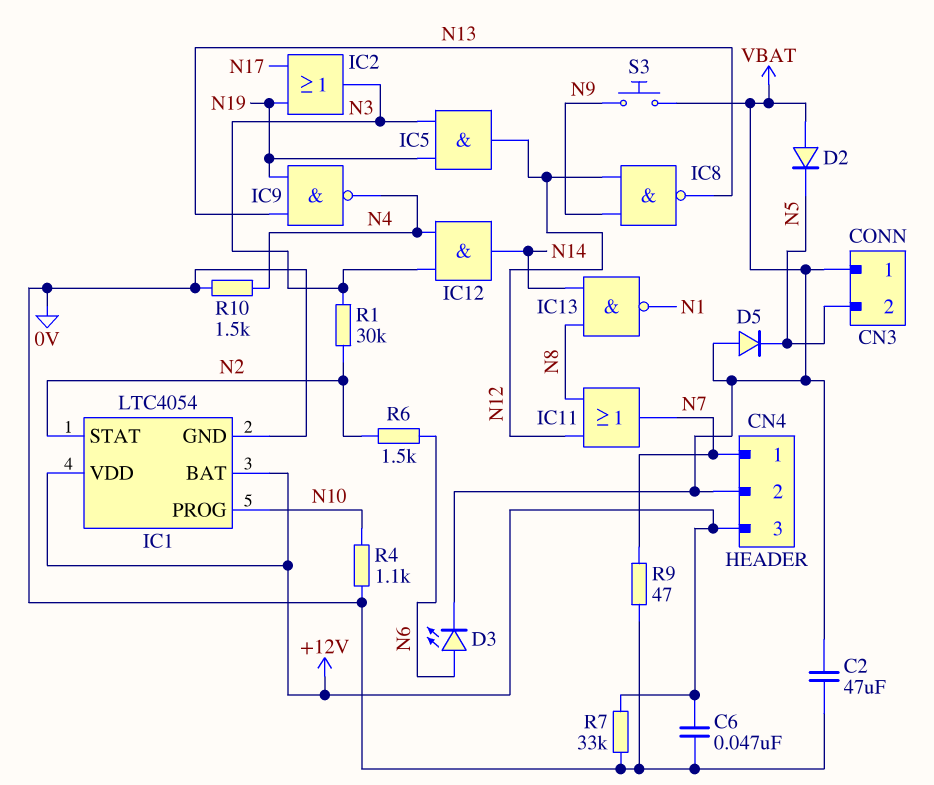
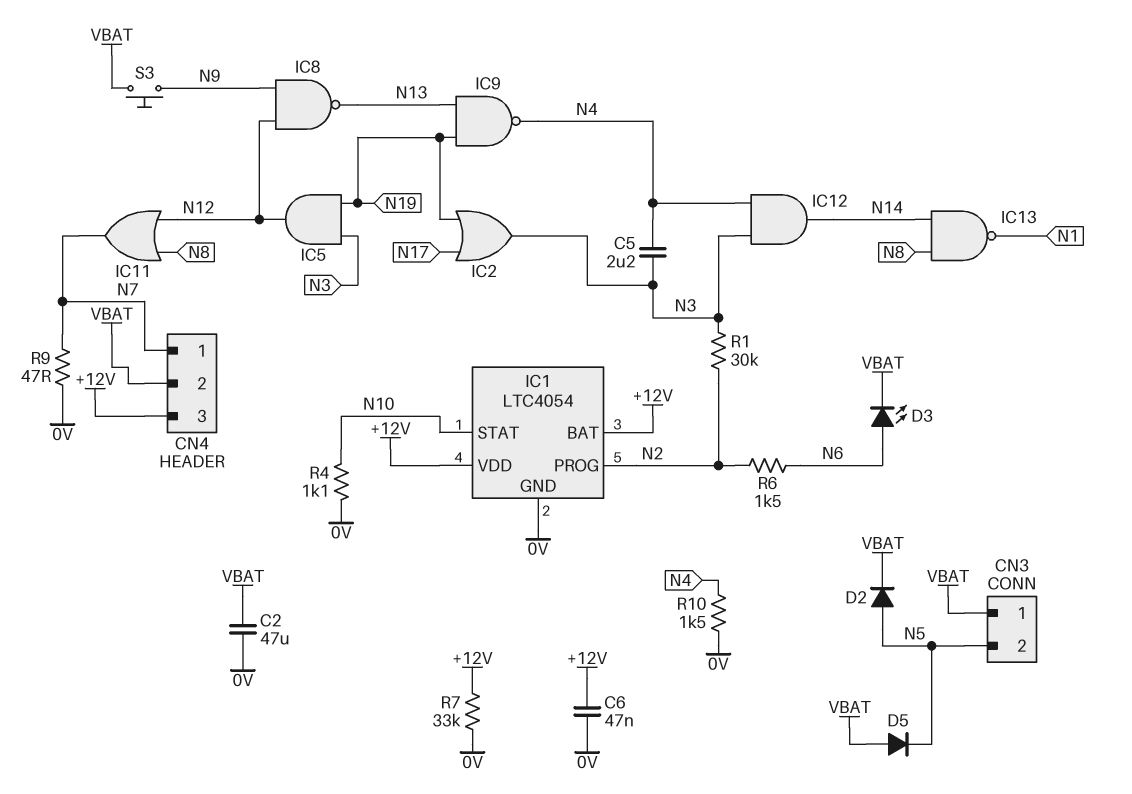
C5: none -> 2.2uF (N3, N4)
D2: diode (A VBAT, K N5) -> diode (A N5, K VBAT)
IC1 pin PROG: N10 -> N2
IC1 pin STAT: N2 -> N10

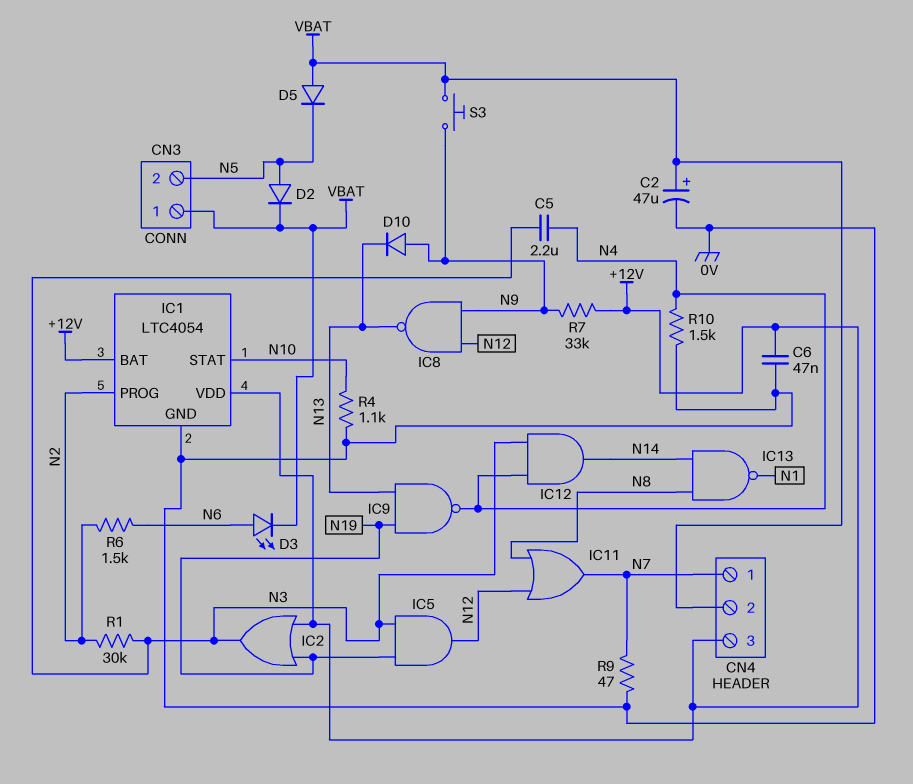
C2: 47uF (0V, VBAT) -> 47uF (plus VBAT, minus 0V)
D10: none -> diode (A N9, K N13)
IC2: OR (in N17, in N19, out N3) -> OR (in +12V, in N19, out N3)
R7: 33k (+12V, 0V) -> 33k (+12V, N9)

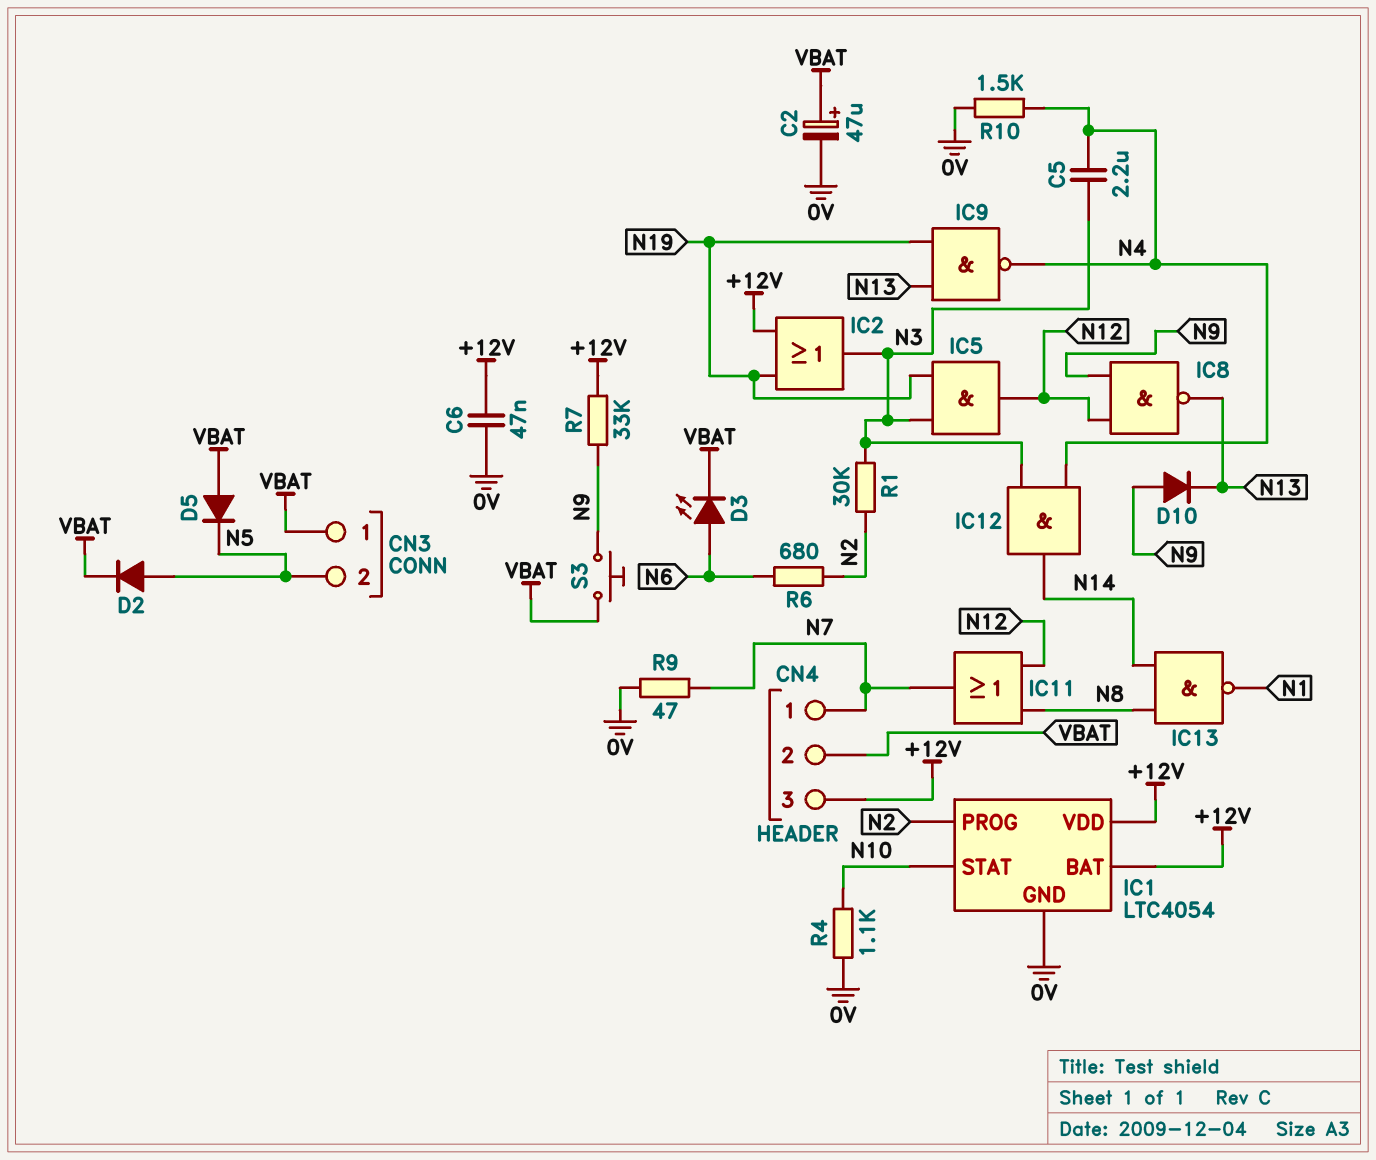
R6: 1.5k (N2, N6) -> 680 (N2, N6)

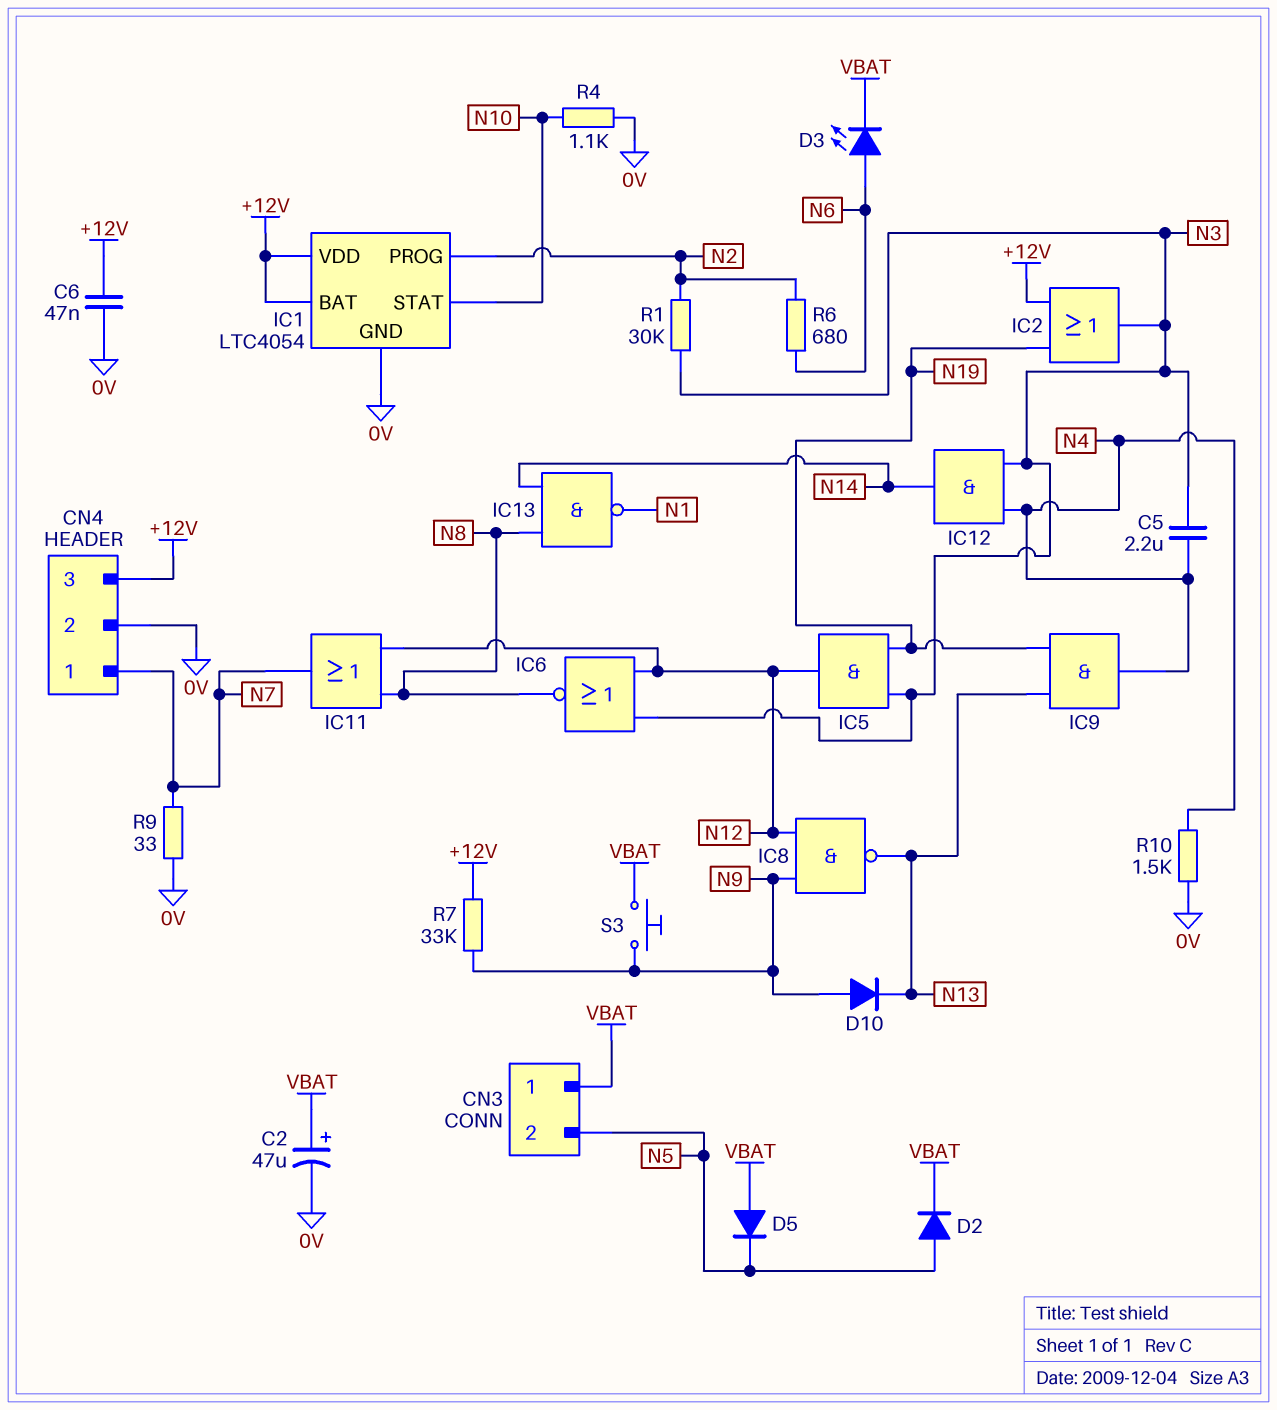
CN4 pin 2: VBAT -> 0V
IC6: none -> NOR (in N3, in N12, out N8)
IC9: NAND (in N13, in N19, out N4) -> AND (in N13, in N19, out N4)
R9: 47 (0V, N7) -> 33 (0V, N7)

